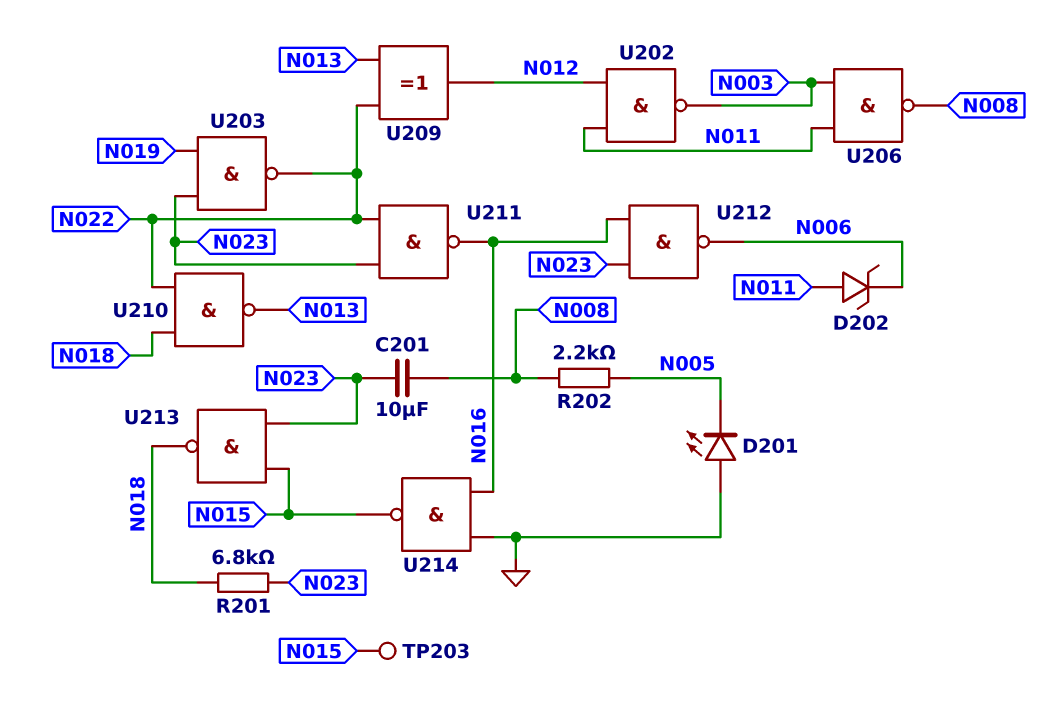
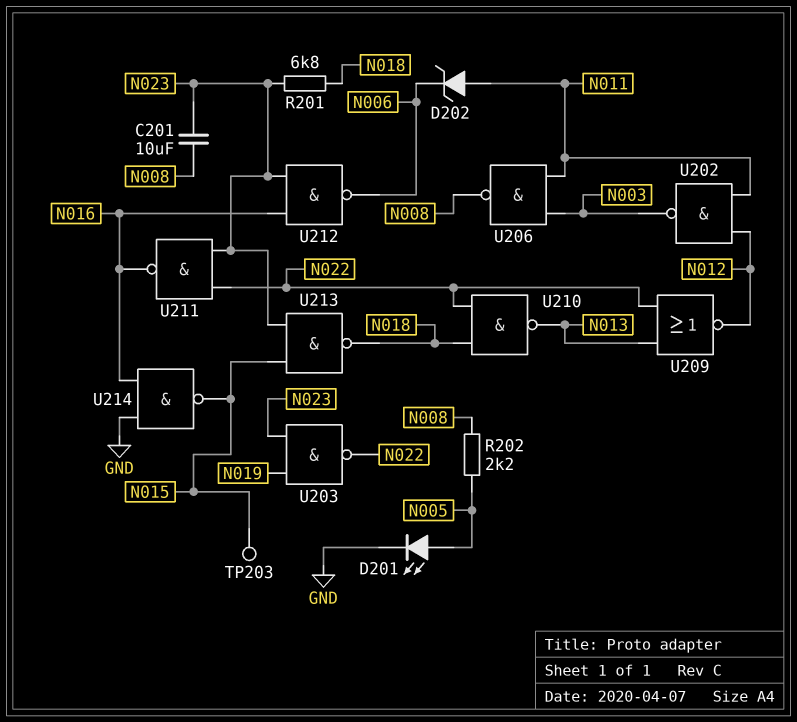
D201: LED (A GND, K N005) -> LED (A N005, K GND)
U209: XOR (in N013, in N022, out N012) -> NOR (in N013, in N022, out N012)

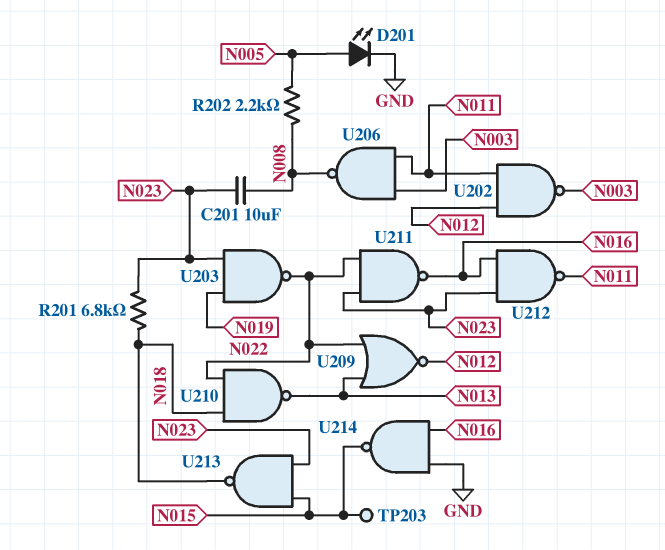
D202: zener (A N011, K N006) -> none
U212: NAND (in N016, in N023, out N006) -> NAND (in N016, in N023, out N011)

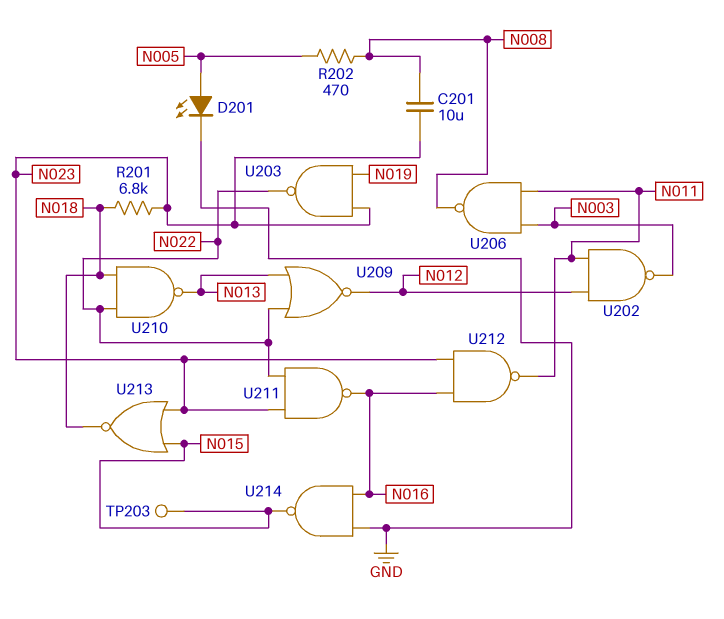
R202: 2.2k (N005, N008) -> 470 (N005, N008)
U213: NAND (in N015, in N023, out N018) -> NOR (in N015, in N023, out N018)

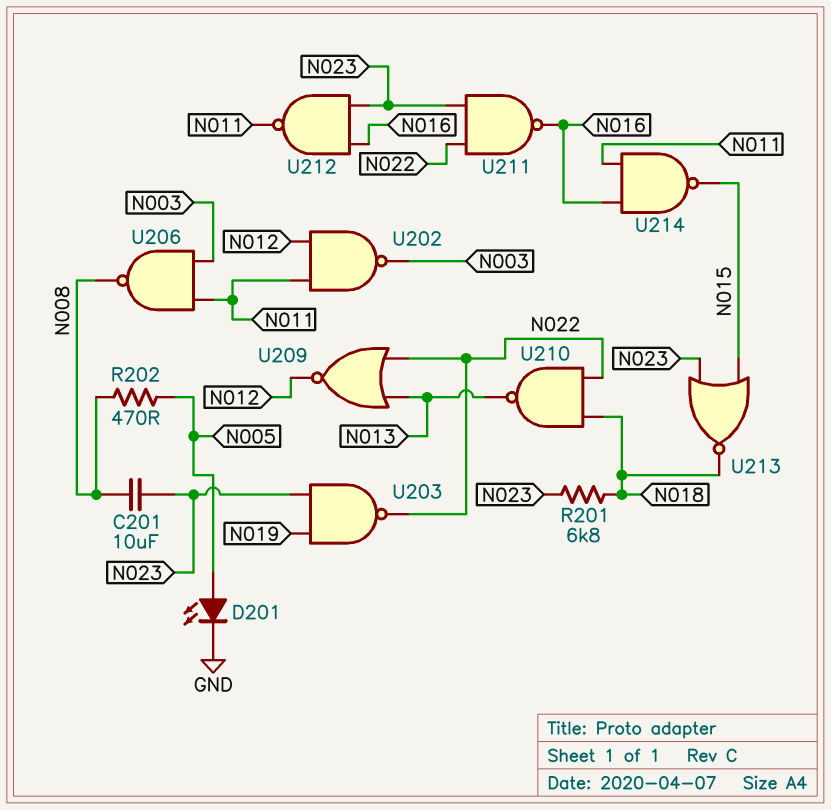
TP203: test point (N015) -> none
U214: NAND (in GND, in N016, out N015) -> NAND (in N011, in N016, out N015)

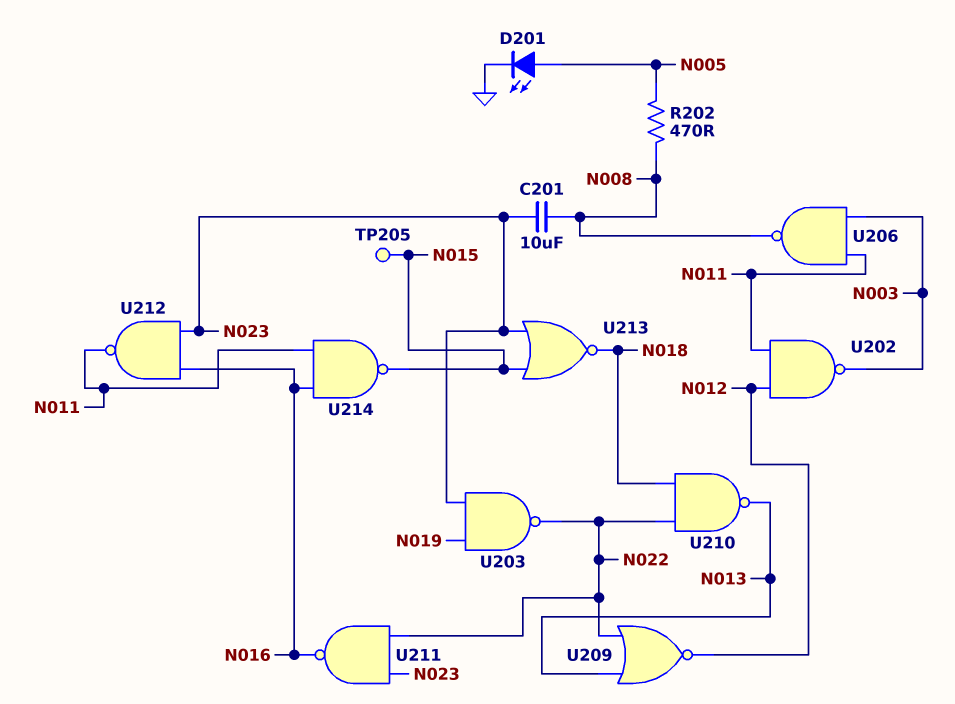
R201: 6.8k (N018, N023) -> none
TP205: none -> test point (N015)

